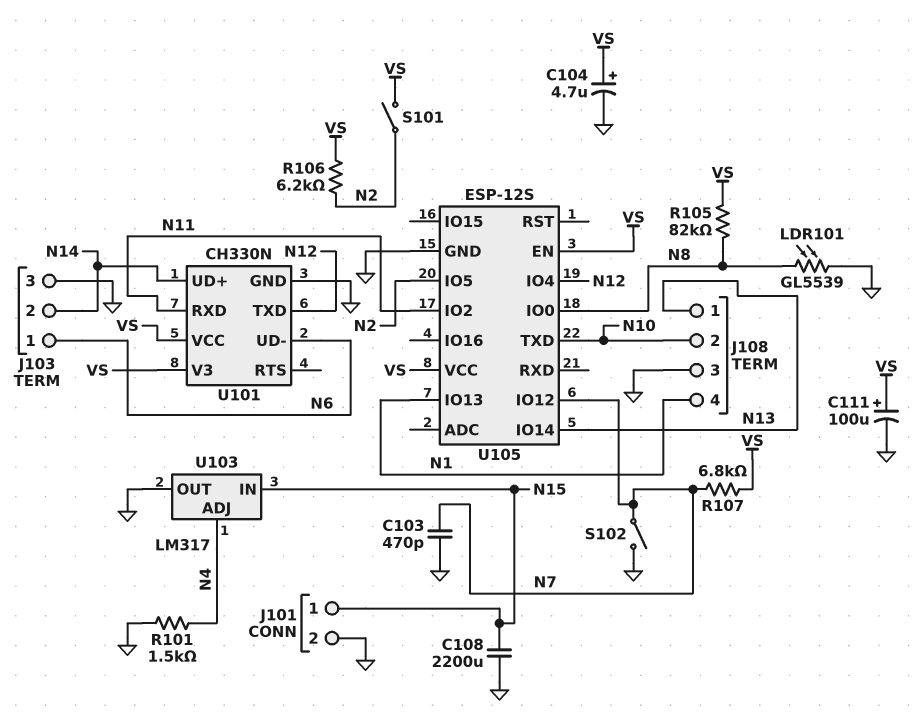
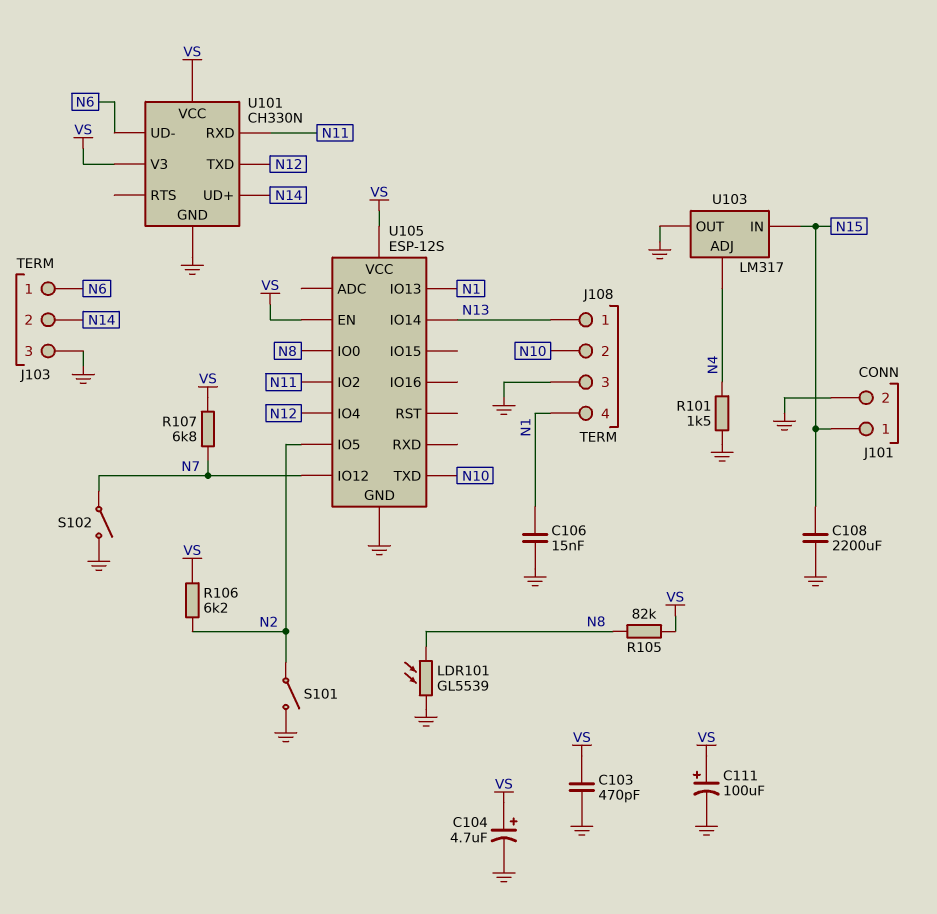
C103: 470pF (GND, N7) -> 470pF (GND, VS)
C106: none -> 15nF (GND, N1)
S101: switch (N2, VS) -> switch (GND, N2)

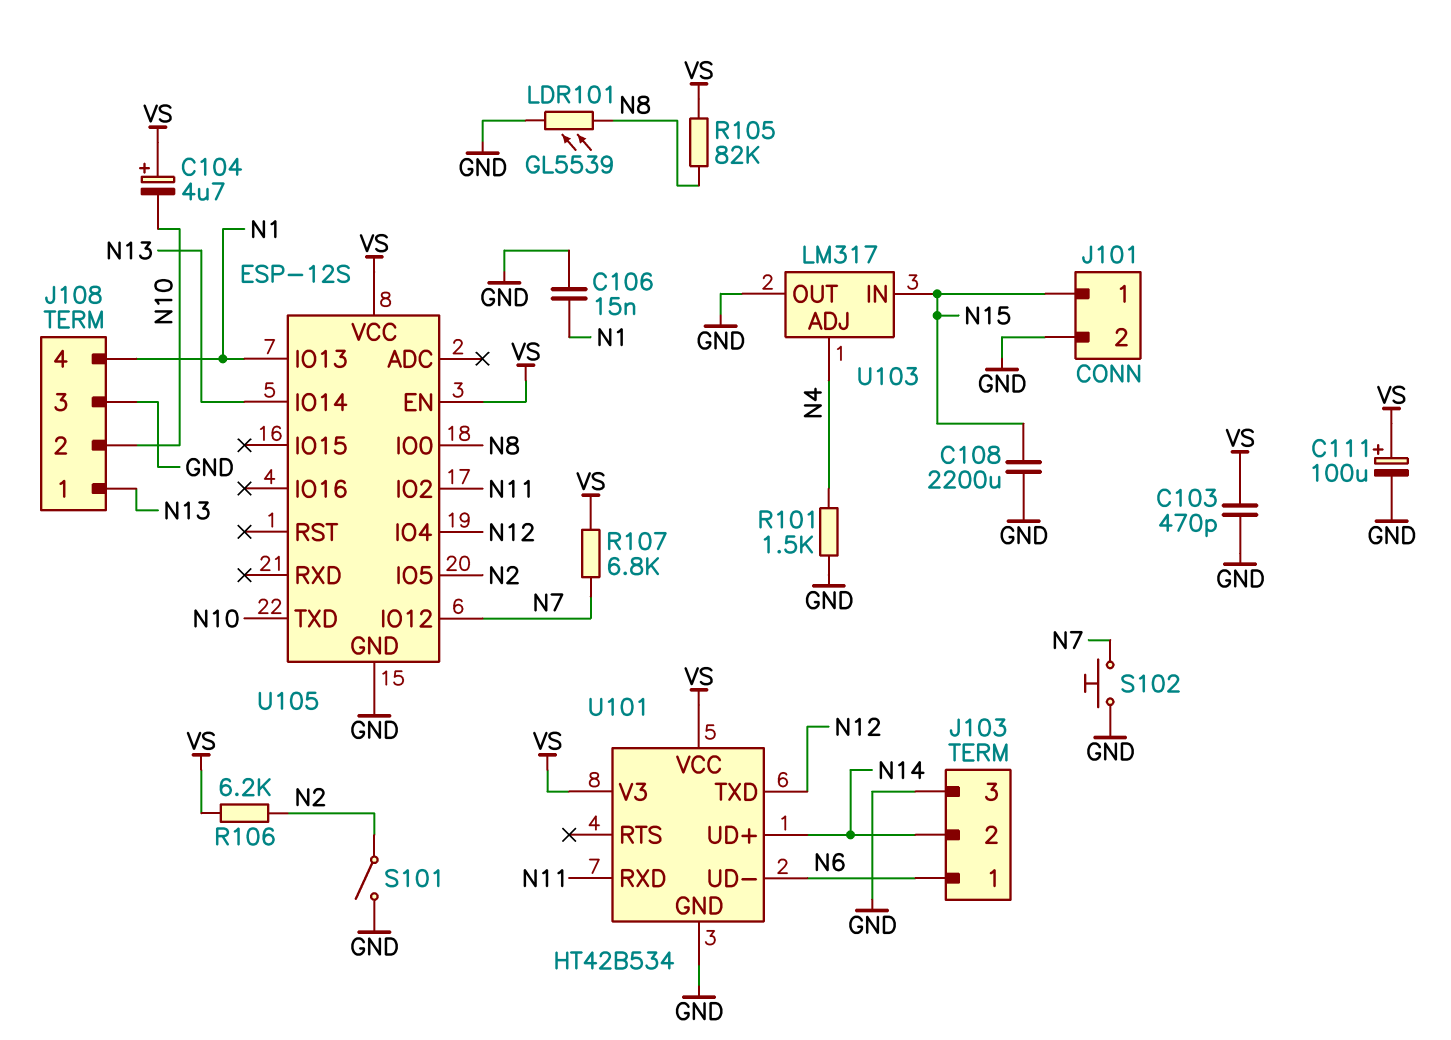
C104: 4.7uF (plus VS, minus GND) -> 4.7uF (plus VS, minus N10)
S102: switch (GND, N7) -> button (GND, N7)
U101: CH330N -> HT42B534

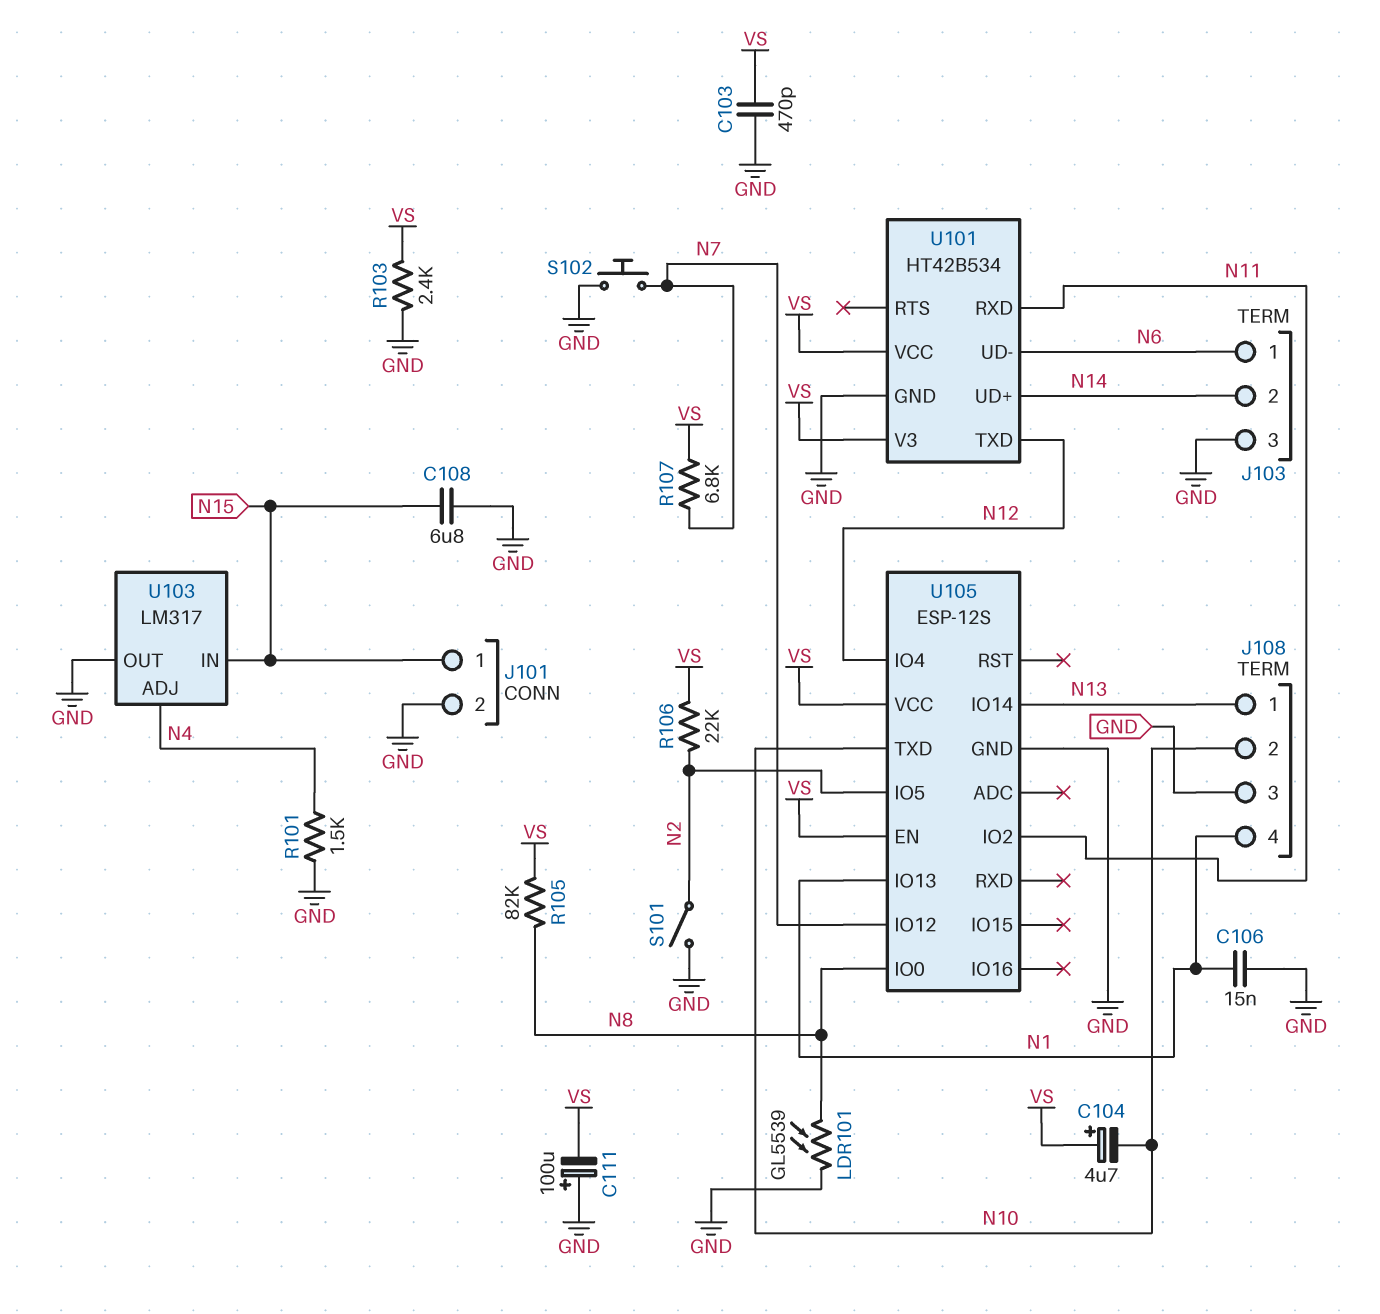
C108: 2200uF (GND, N15) -> 6.8uF (GND, N15)
C111: 100uF (plus VS, minus GND) -> 100uF (plus GND, minus VS)
R103: none -> 2.4k (GND, VS)
R106: 6.2k (N2, VS) -> 22k (N2, VS)

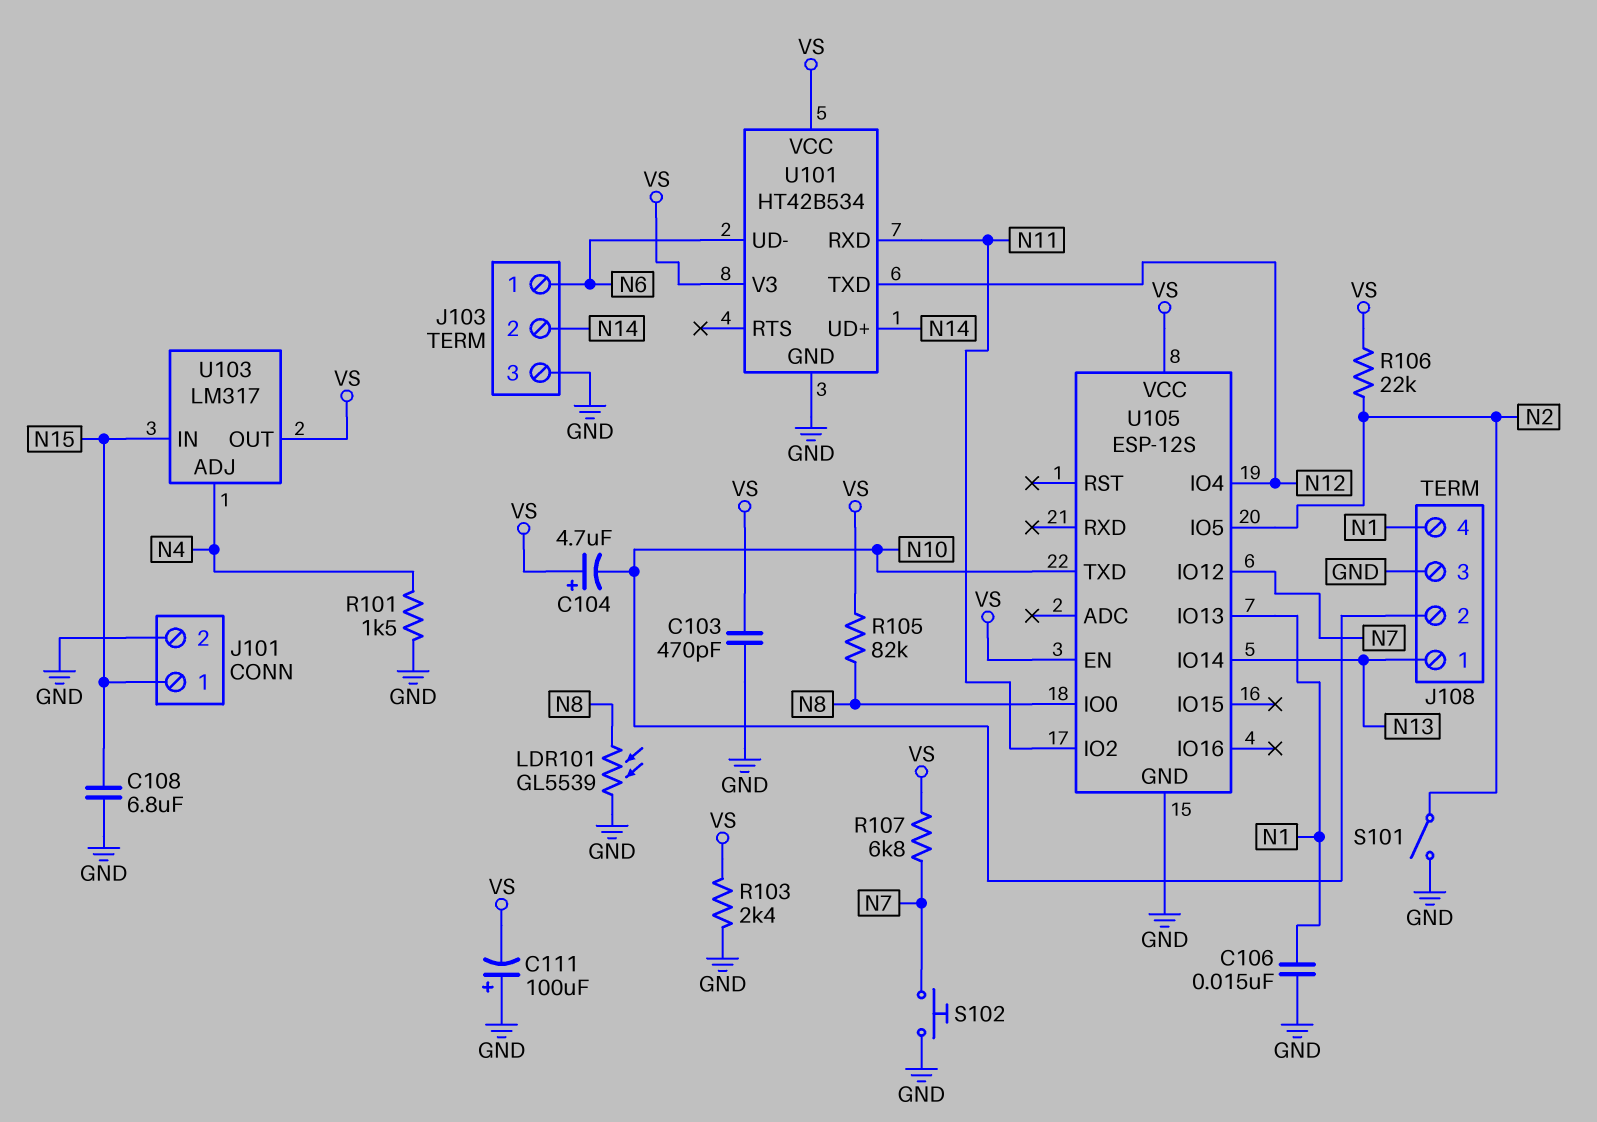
U103 pin OUT: GND -> VS

